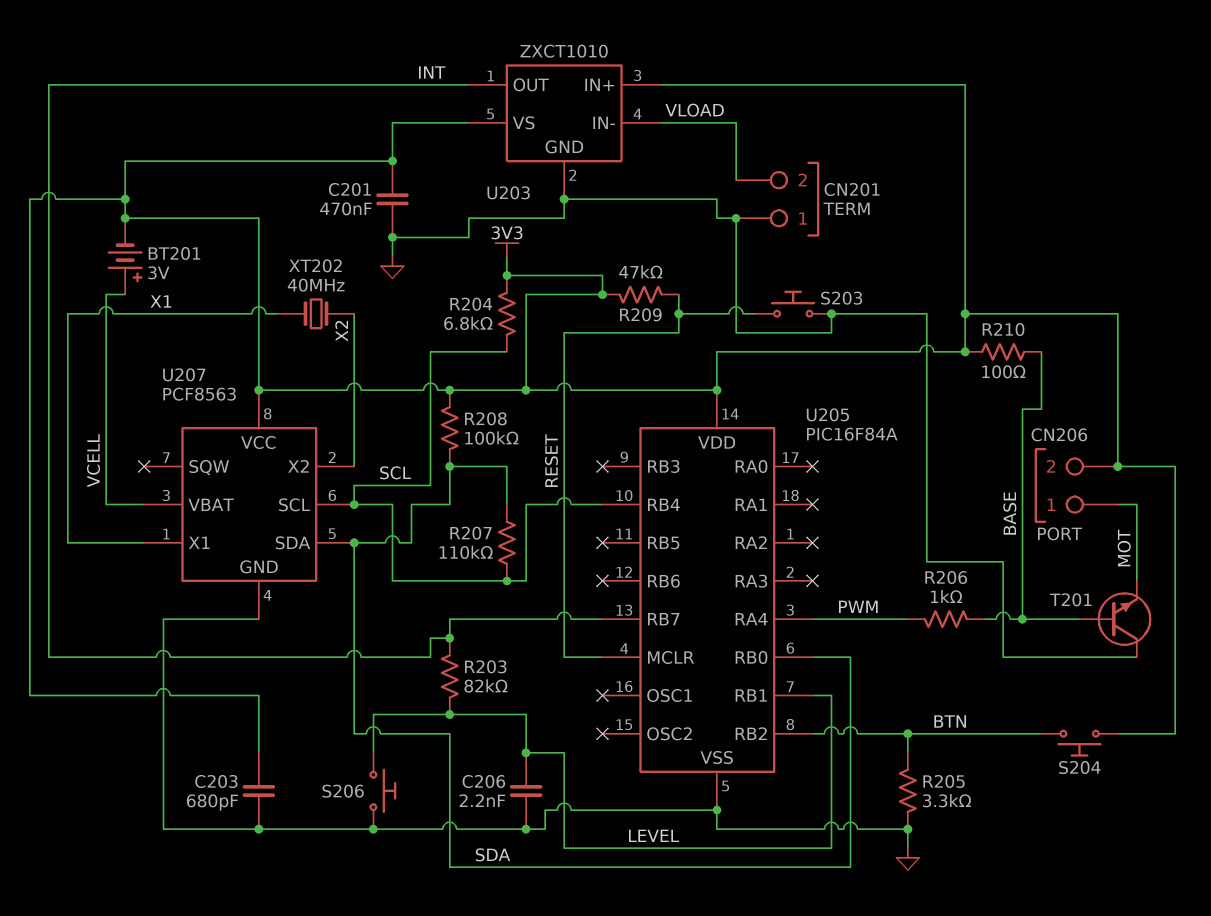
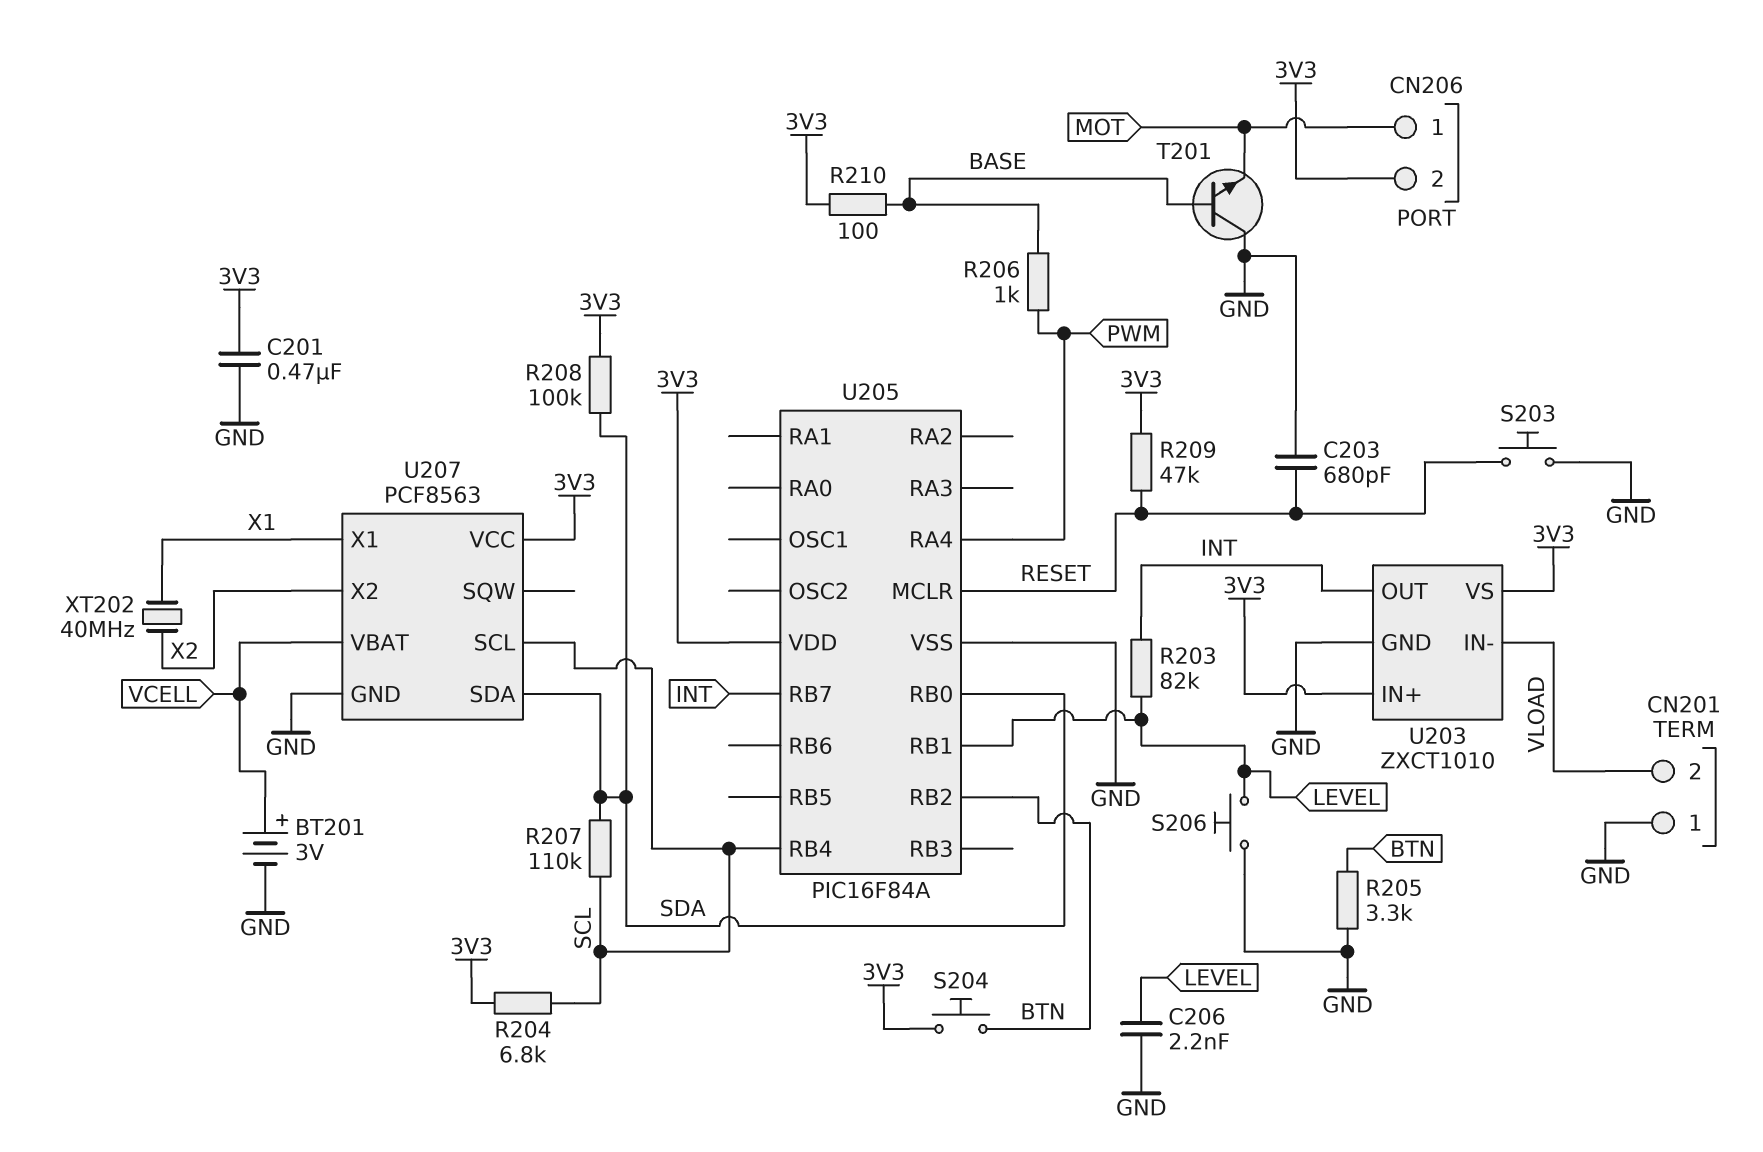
BT201: 3V (plus VCELL, minus 3V3) -> 3V (plus VCELL, minus GND)
C203: 680pF (3V3, GND) -> 680pF (GND, RESET)

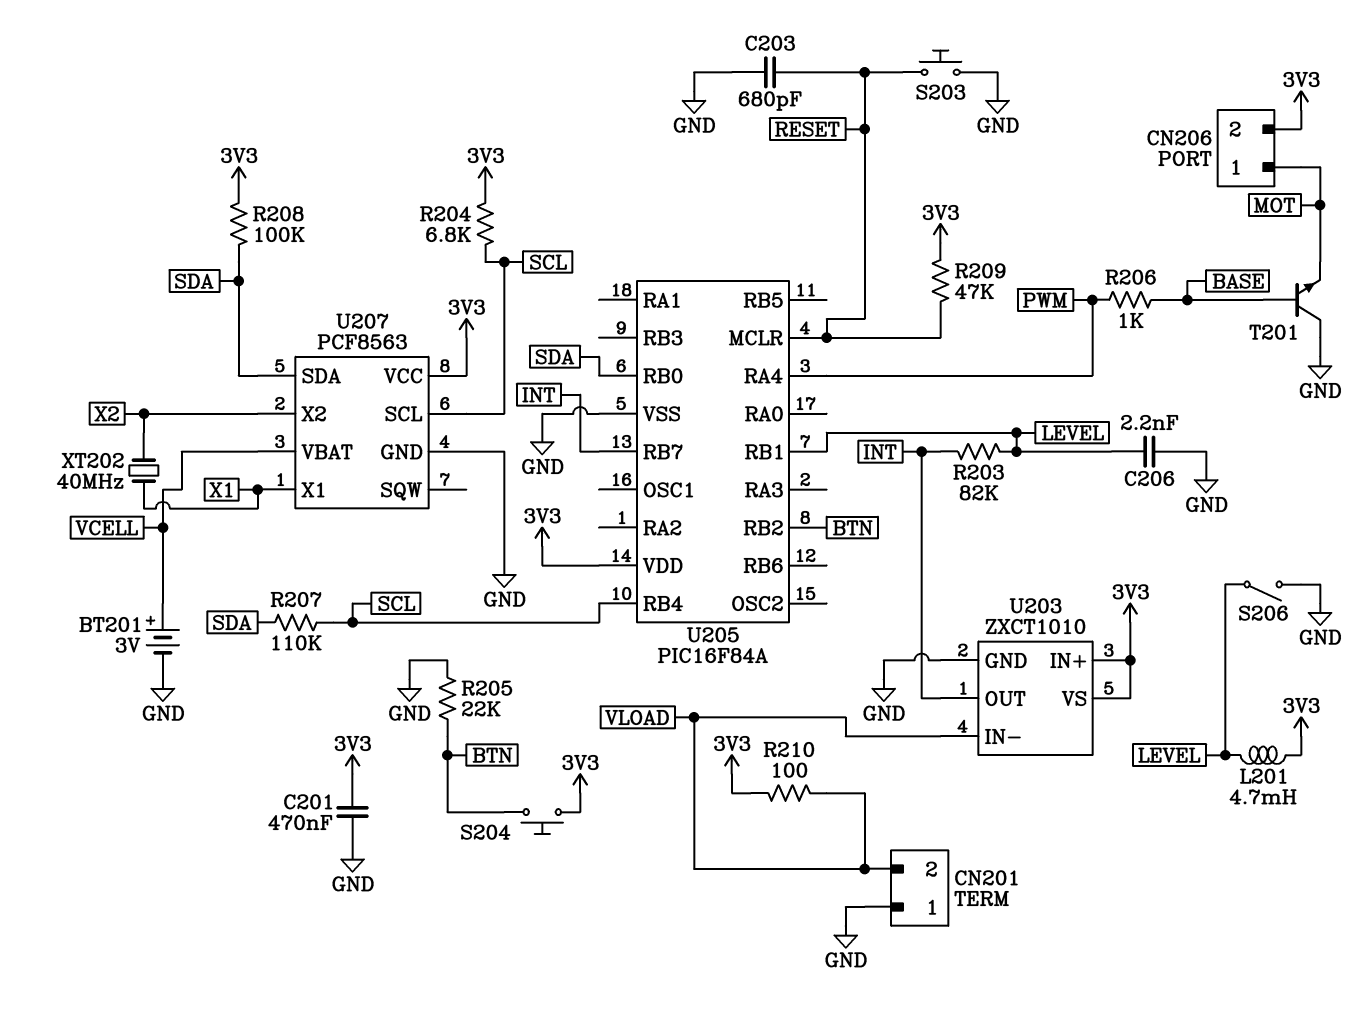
L201: none -> 4.7mH (3V3, LEVEL)
R205: 3.3k (BTN, GND) -> 22k (BTN, GND)
R210: 100 (3V3, BASE) -> 100 (3V3, VLOAD)
S206: button (GND, LEVEL) -> switch (GND, LEVEL)

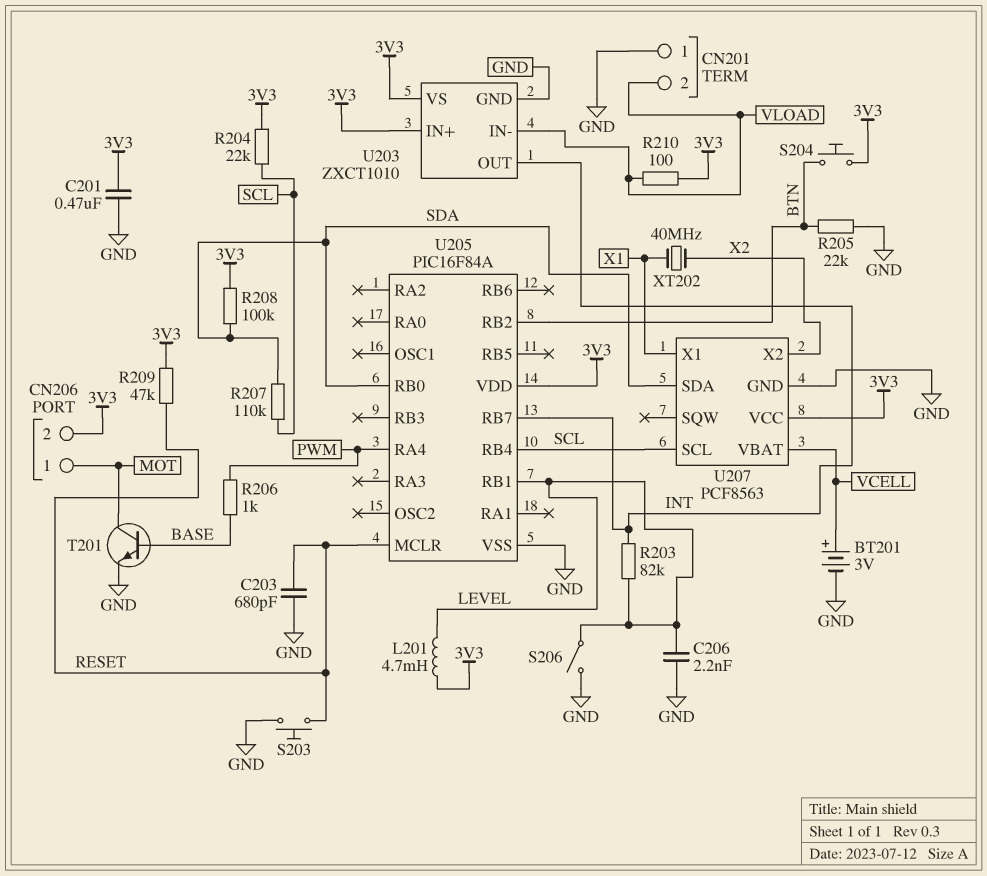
R204: 6.8k (3V3, SCL) -> 22k (3V3, SCL)
T201: NPN (B BASE, C GND, E MOT) -> NPN (B BASE, C MOT, E GND)

